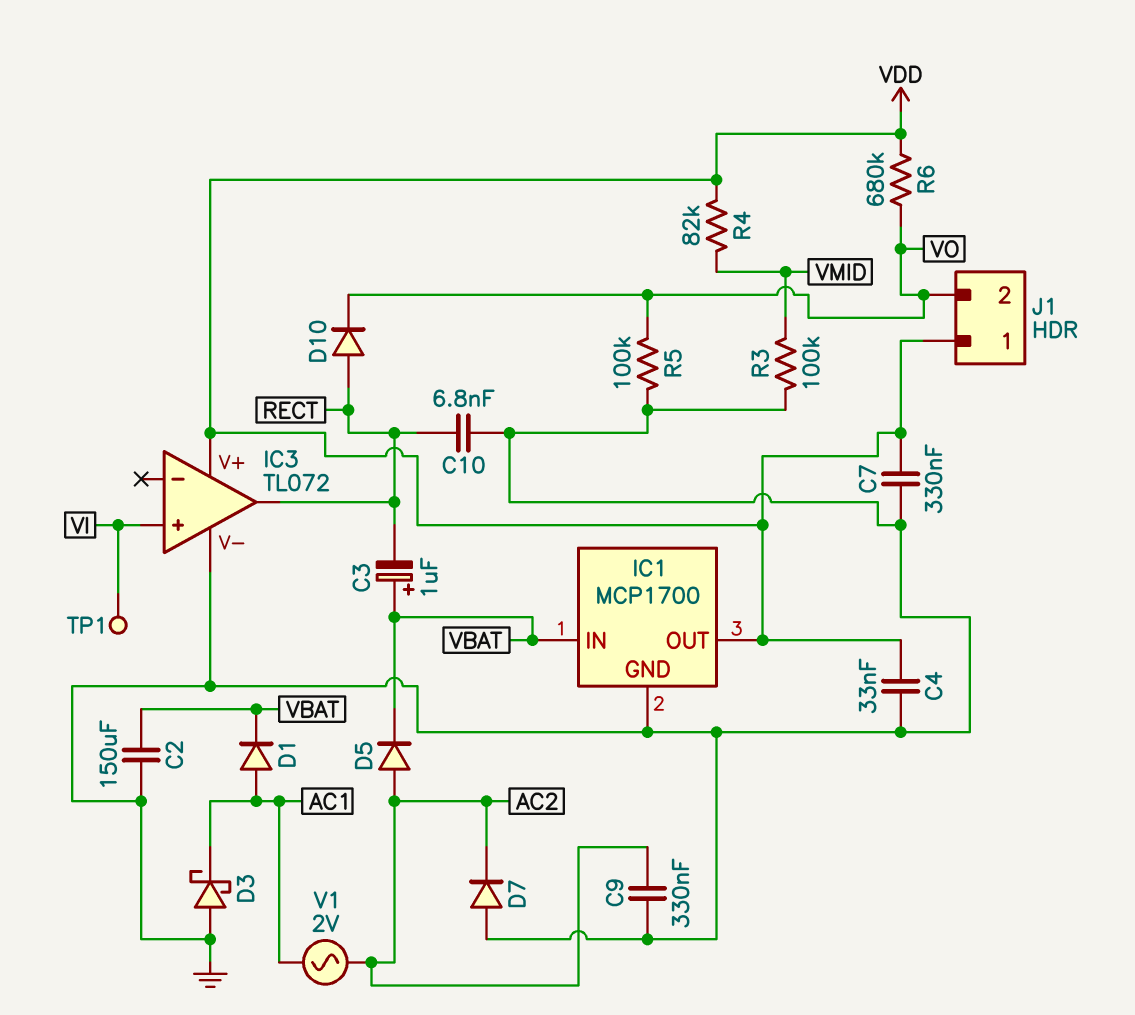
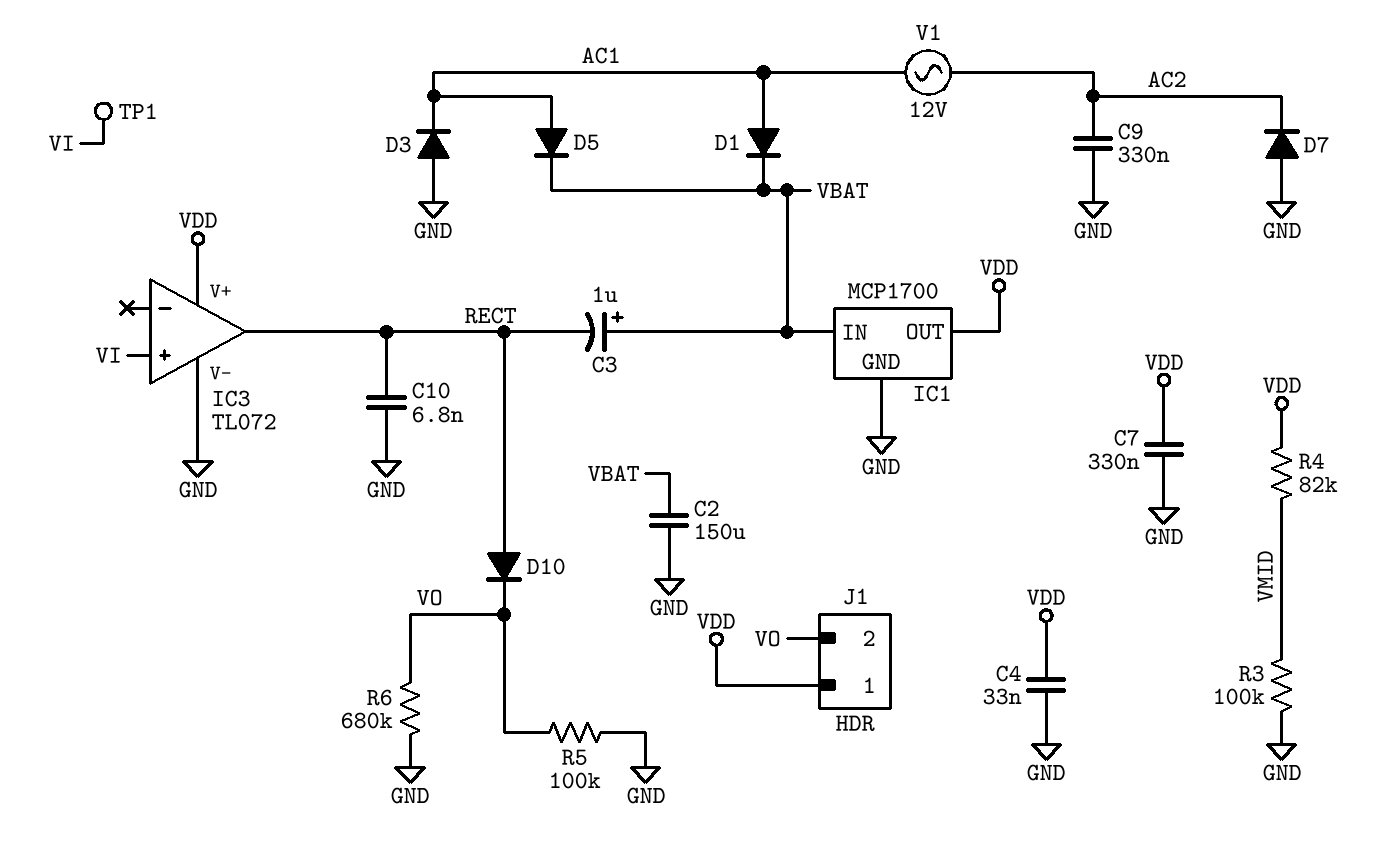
D3: schottky (A GND, K AC1) -> diode (A GND, K AC1)
D5: diode (A AC2, K VBAT) -> diode (A AC1, K VBAT)
R6: 680k (VDD, VO) -> 680k (GND, VO)
V1: AC 2V (AC1, AC2) -> AC 12V (AC1, AC2)

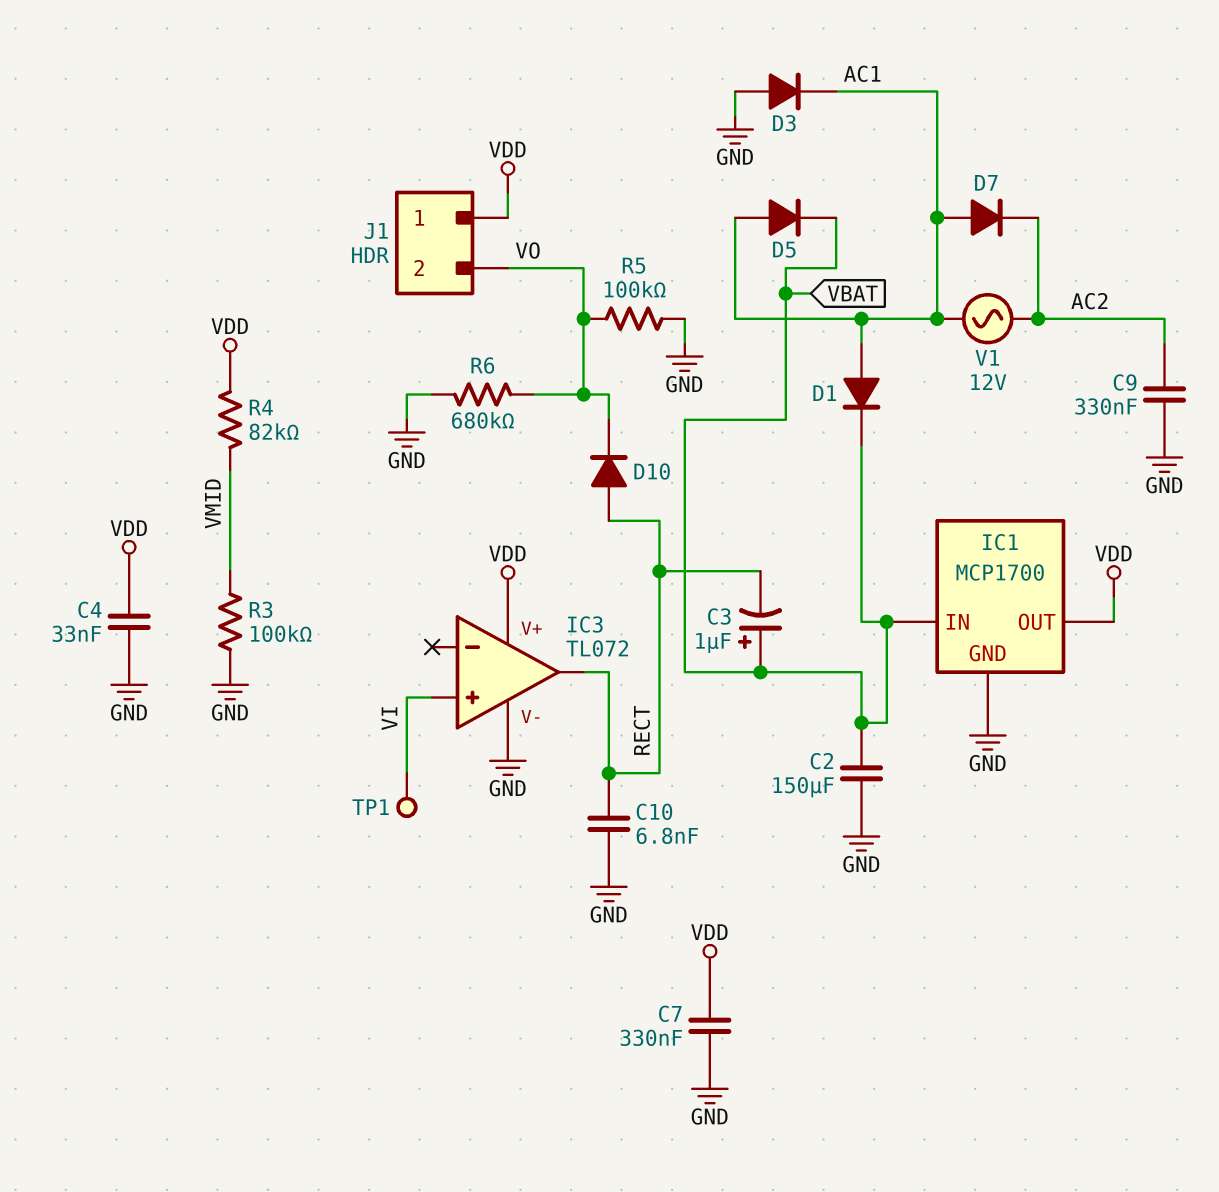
D7: diode (A GND, K AC2) -> diode (A AC1, K AC2)

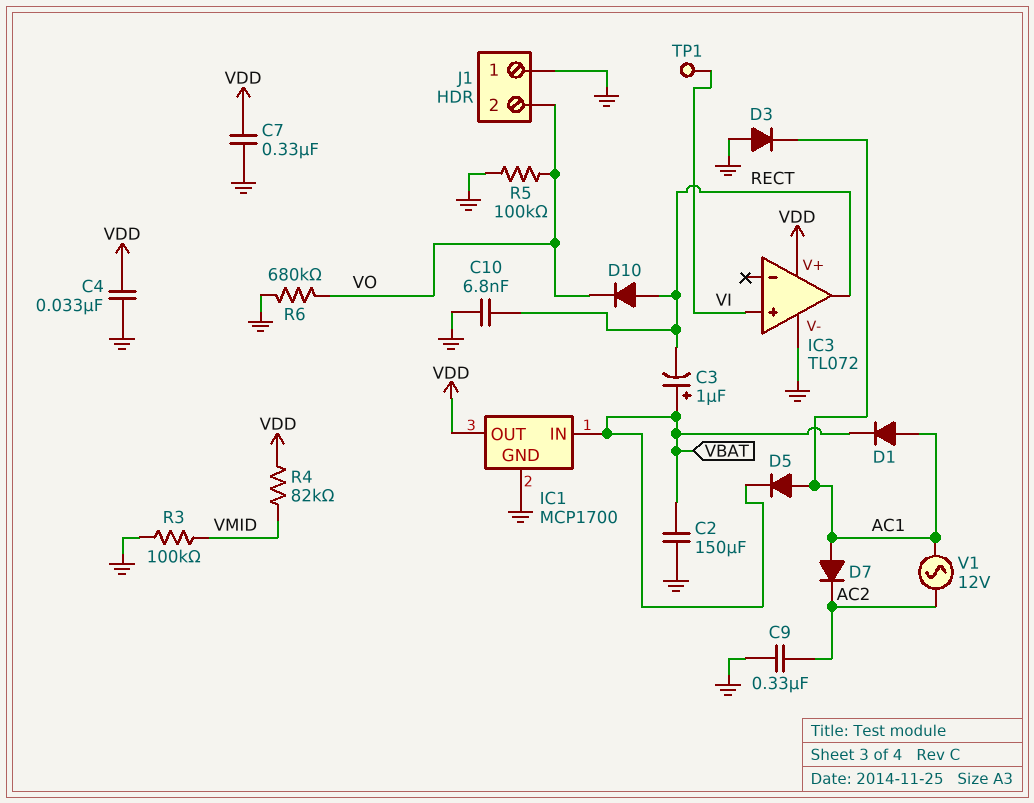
J1 pin 1: VDD -> GND

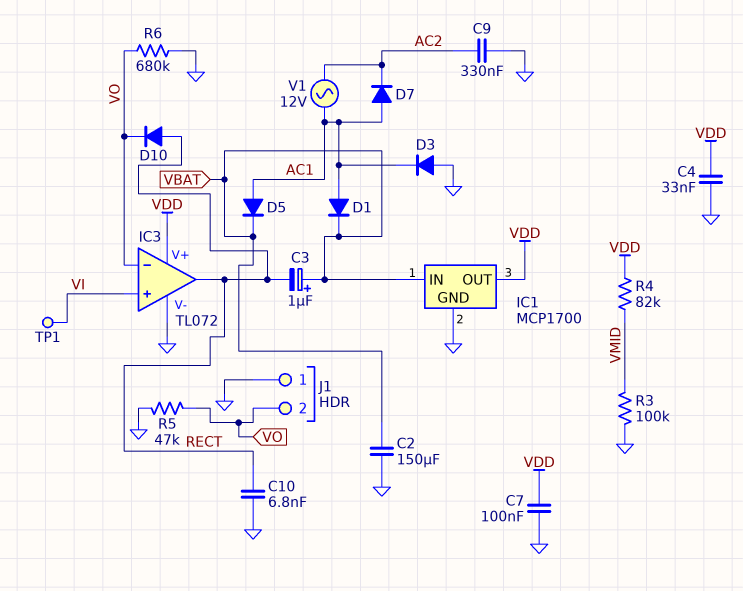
C7: 330nF (GND, VDD) -> 100nF (GND, VDD)
IC3 pin in-: none -> VO
R5: 100k (GND, VO) -> 47k (GND, VO)

